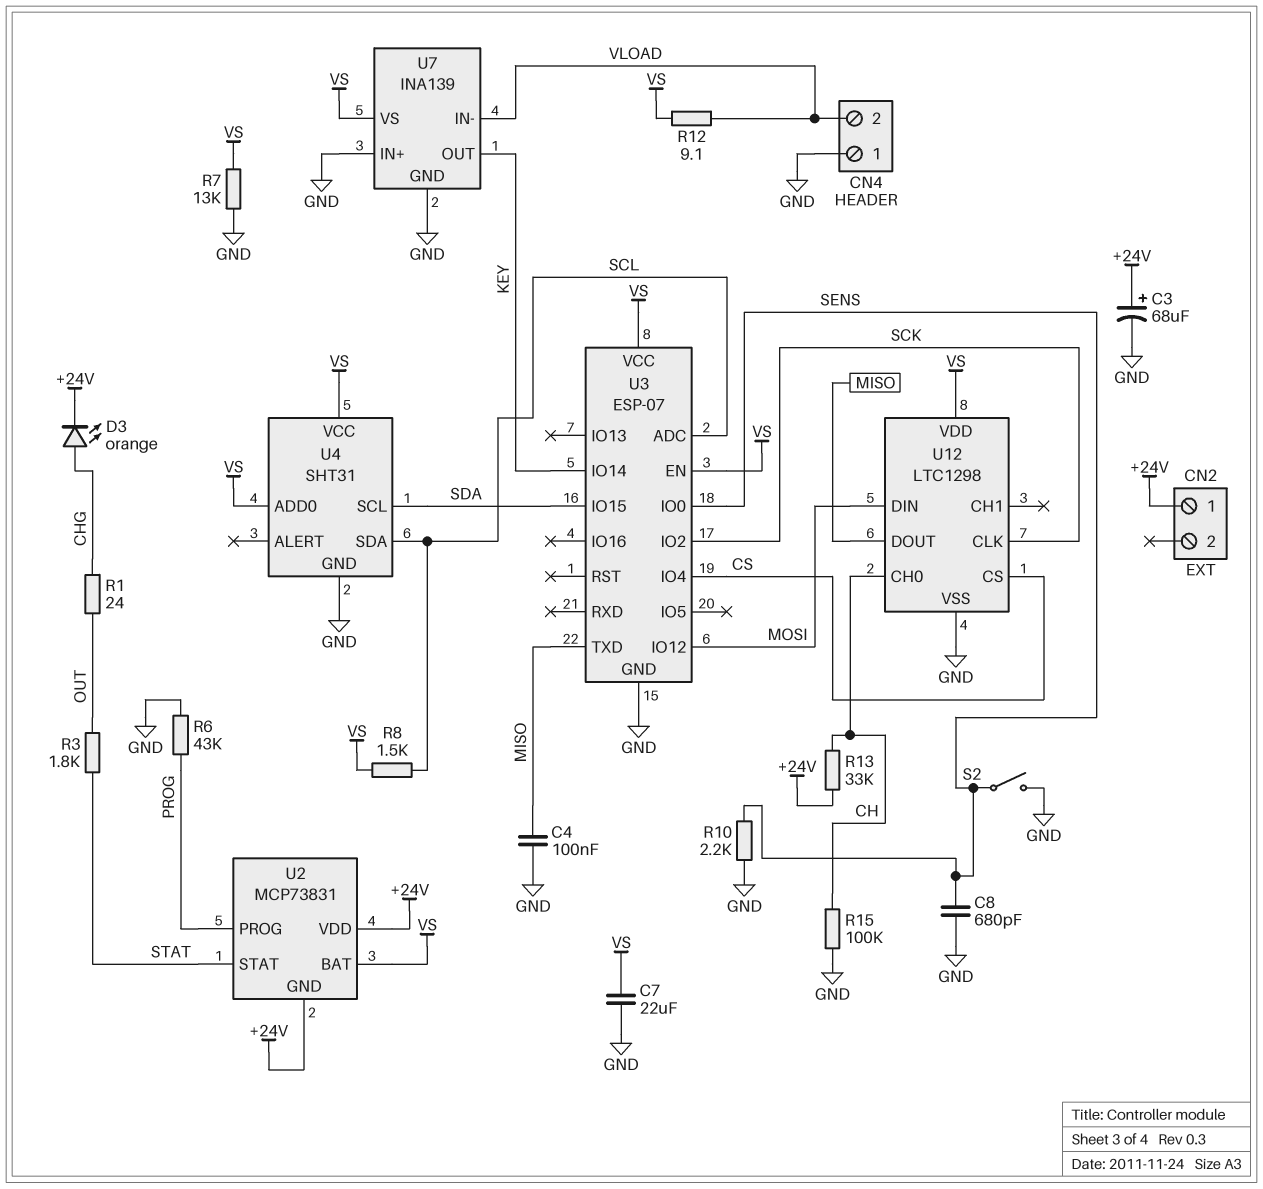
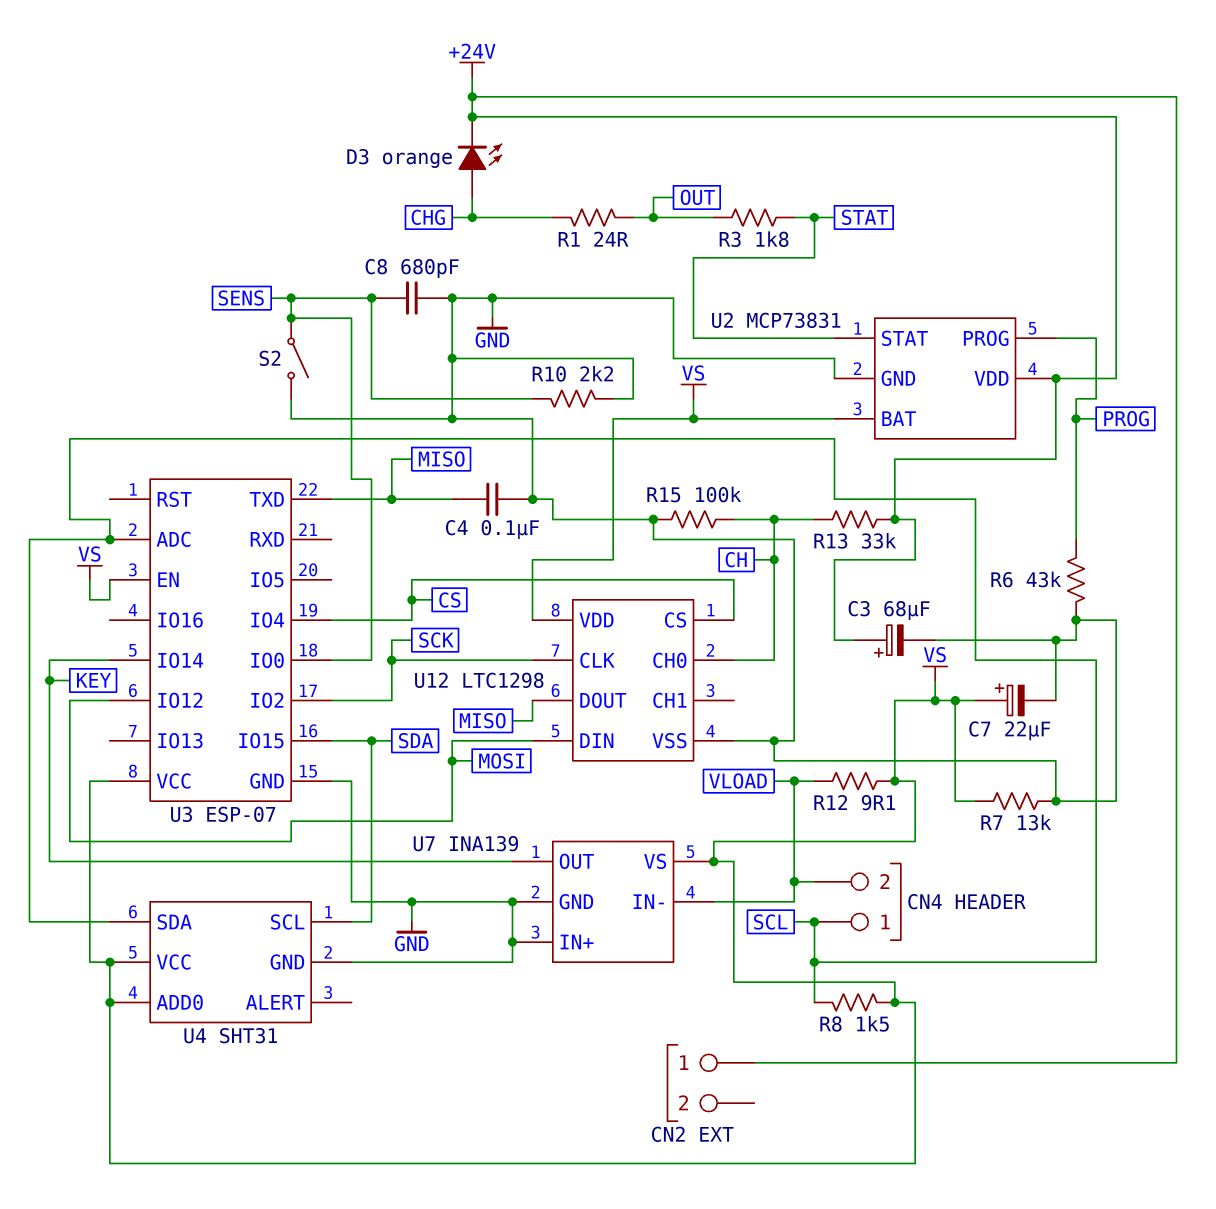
C7: 22uF (GND, VS) -> 22uF (plus VS, minus GND)
CN4 pin 1: GND -> SCL
U2 pin GND: +24V -> GND

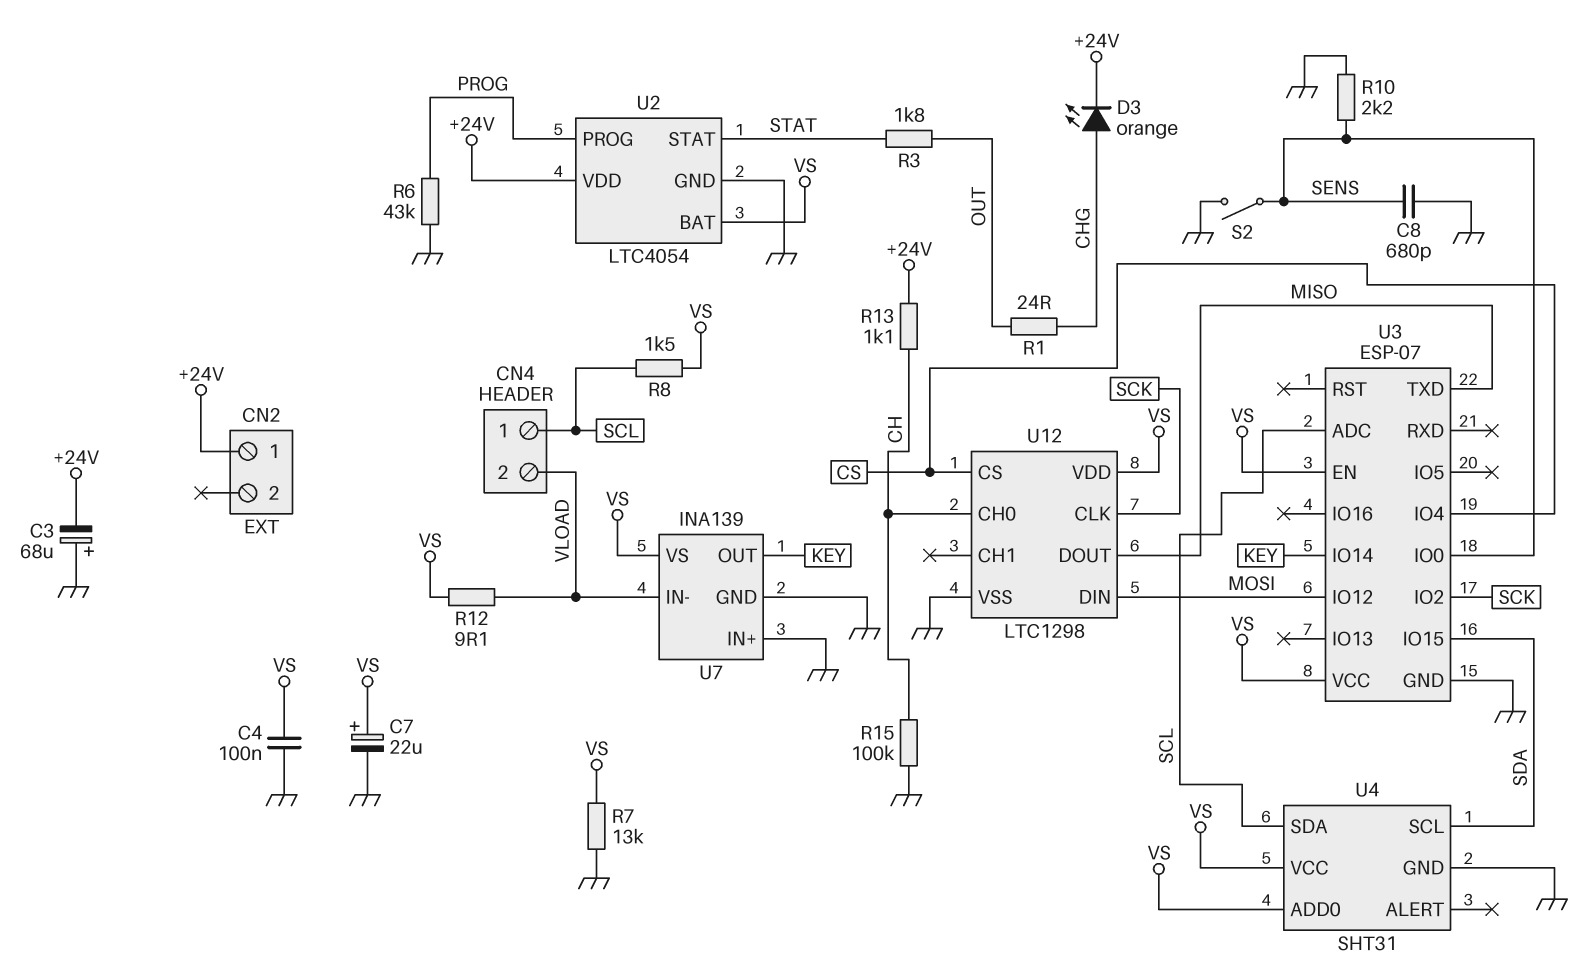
C3: 68uF (plus +24V, minus GND) -> 68uF (plus GND, minus +24V)
C4: 100nF (GND, MISO) -> 100nF (GND, VS)
R13: 33k (+24V, CH) -> 1.1k (+24V, CH)
U2: MCP73831 -> LTC4054

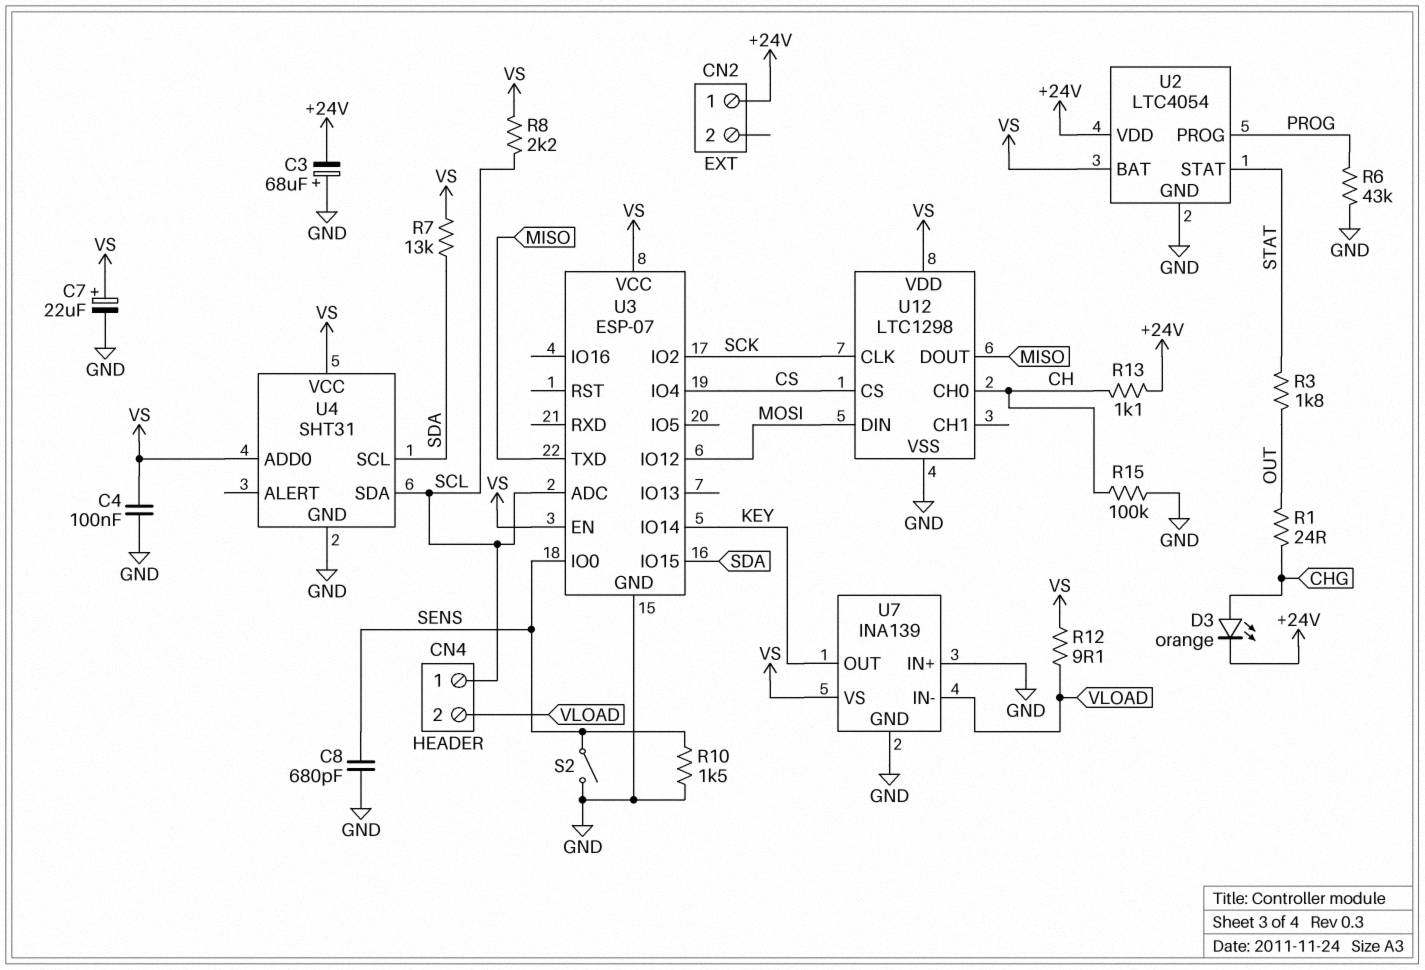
R7: 13k (GND, VS) -> 13k (SDA, VS)
R8: 1.5k (SCL, VS) -> 2.2k (SCL, VS)
R10: 2.2k (GND, SENS) -> 1.5k (GND, SENS)

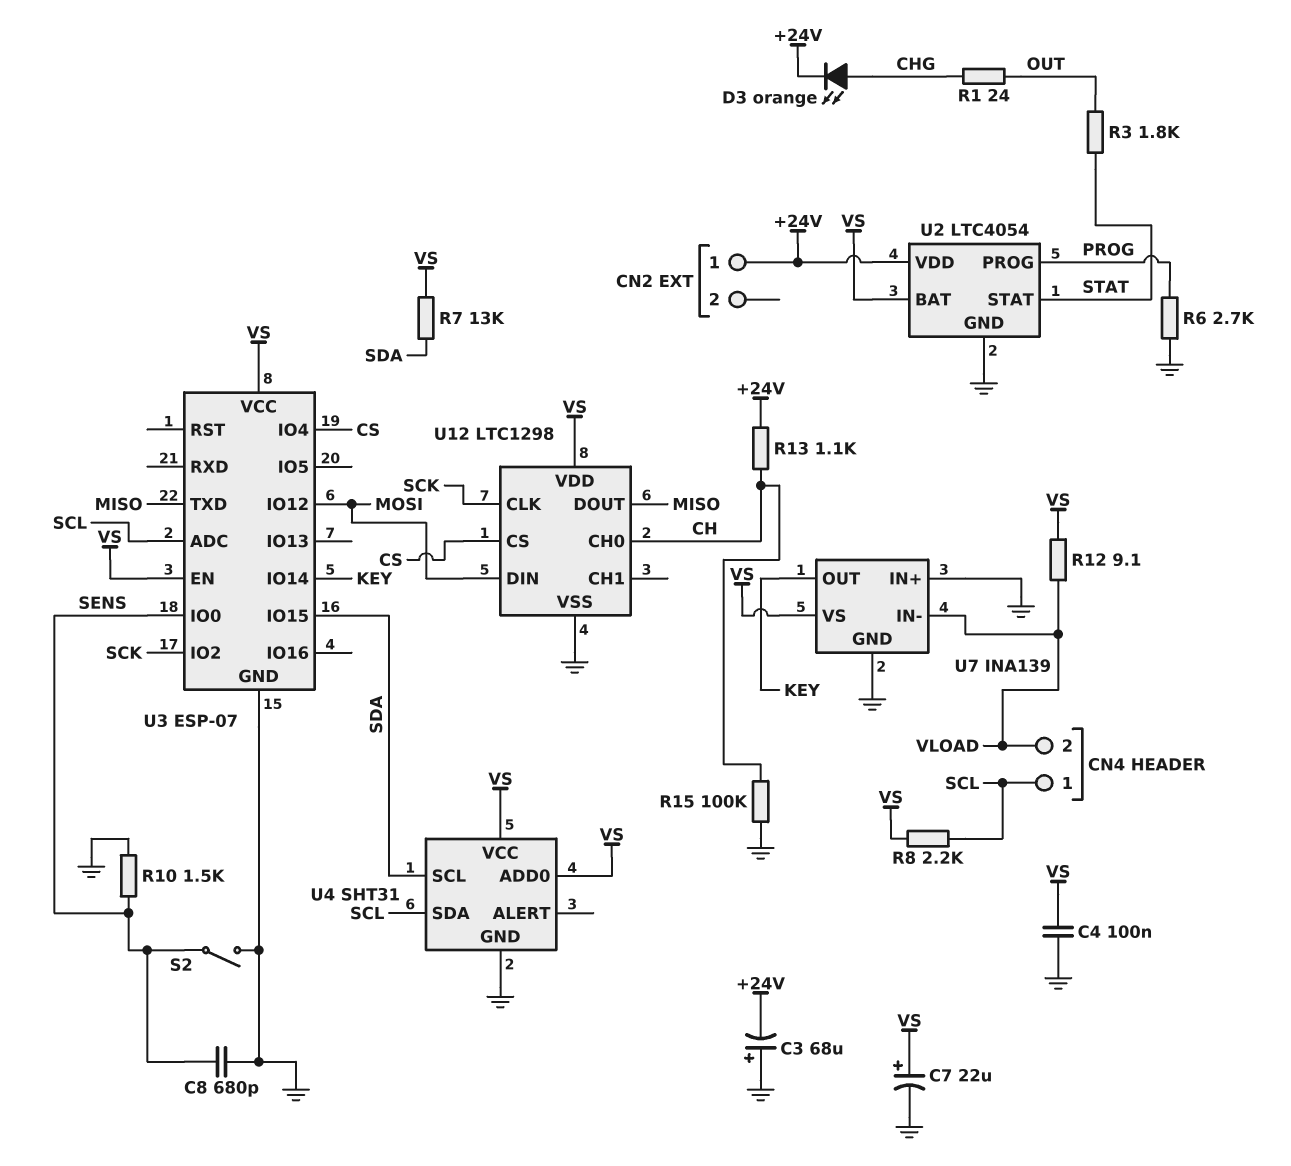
R6: 43k (GND, PROG) -> 2.7k (GND, PROG)

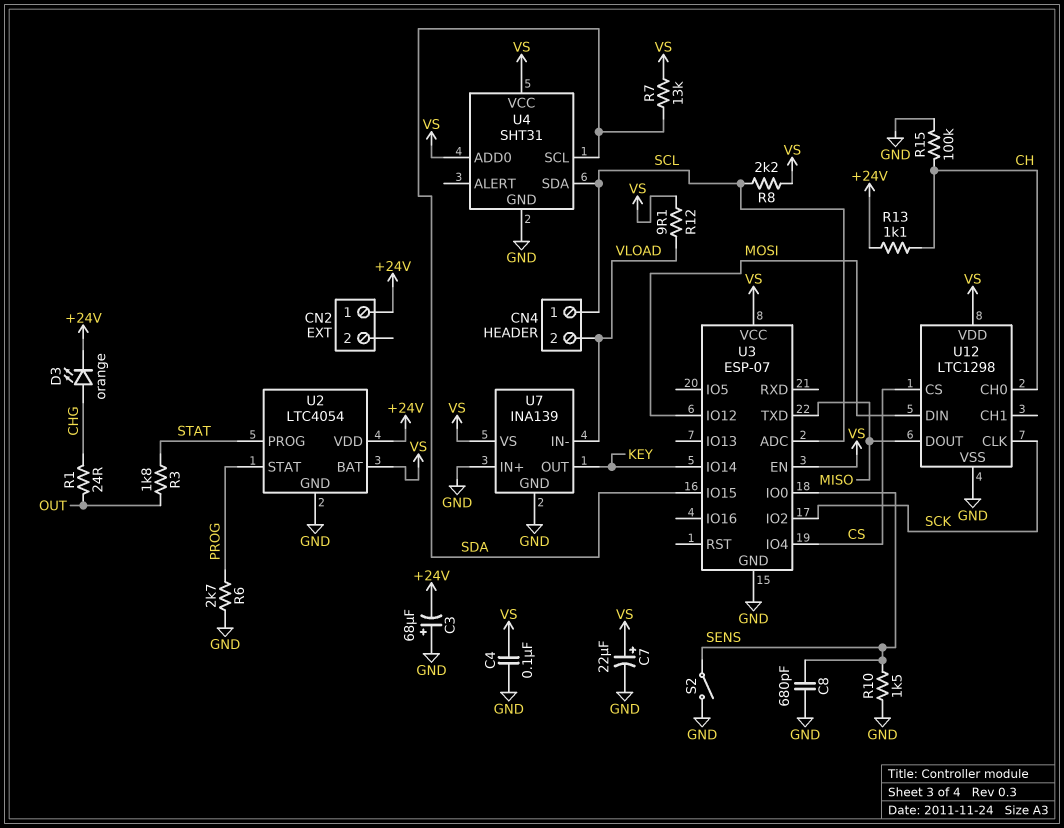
U2 pin PROG: PROG -> STAT
U2 pin STAT: STAT -> PROG

